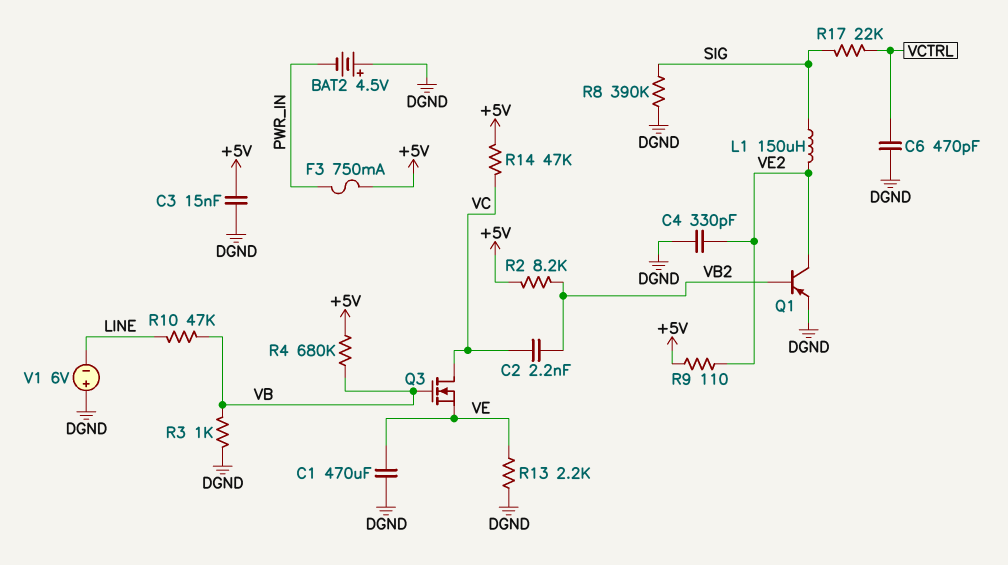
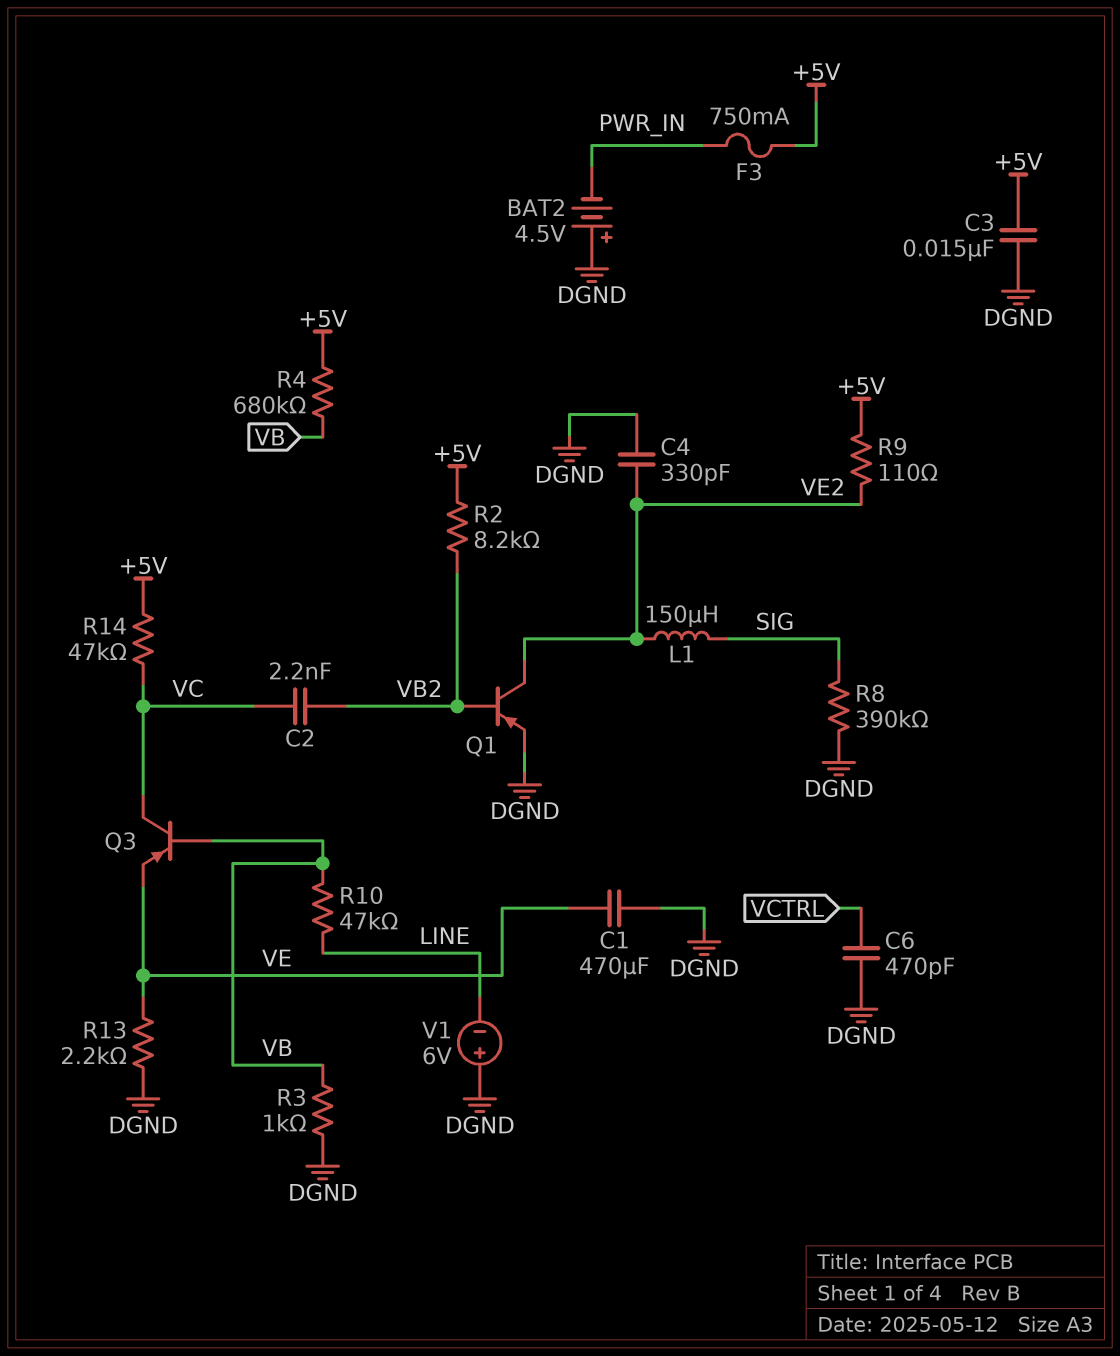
Q3: NMOS (G VB, D VC, S VE) -> PNP (B VB, C VC, E VE)
R17: 22k (SIG, VCTRL) -> none

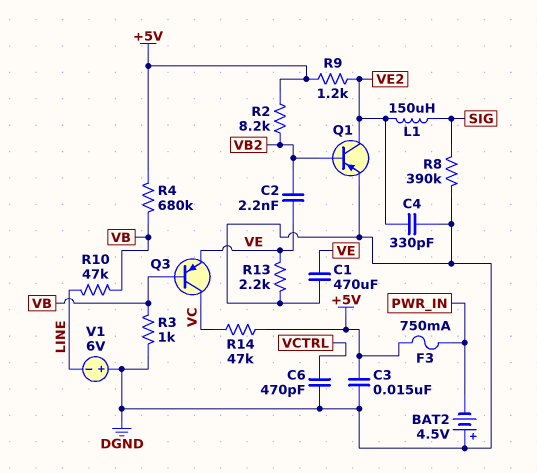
C2: 2.2nF (VB2, VC) -> 2.2nF (VB2, VE)
R9: 110 (+5V, VE2) -> 1.2k (+5V, VE2)

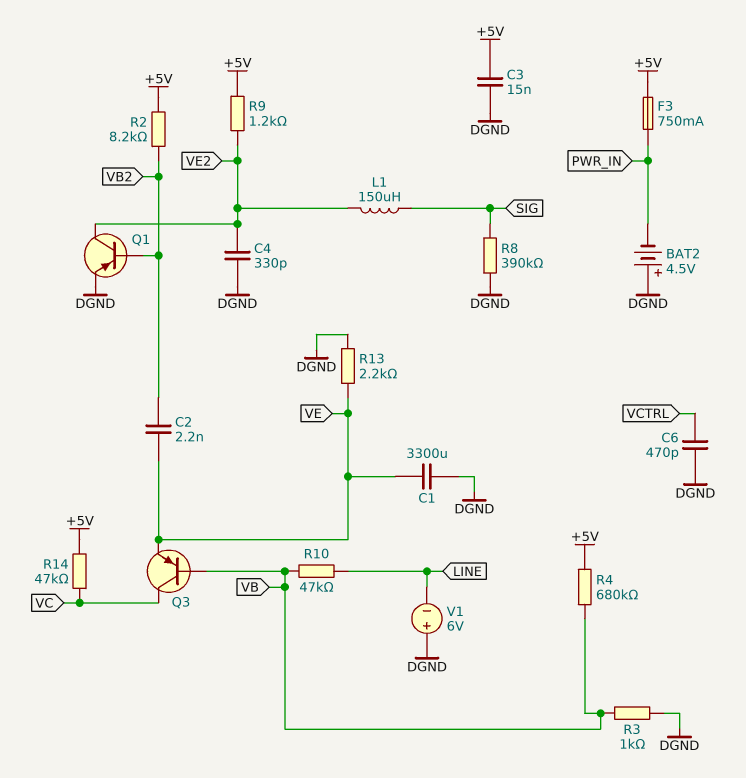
C1: 470uF (DGND, VE) -> 3300uF (DGND, VE)

